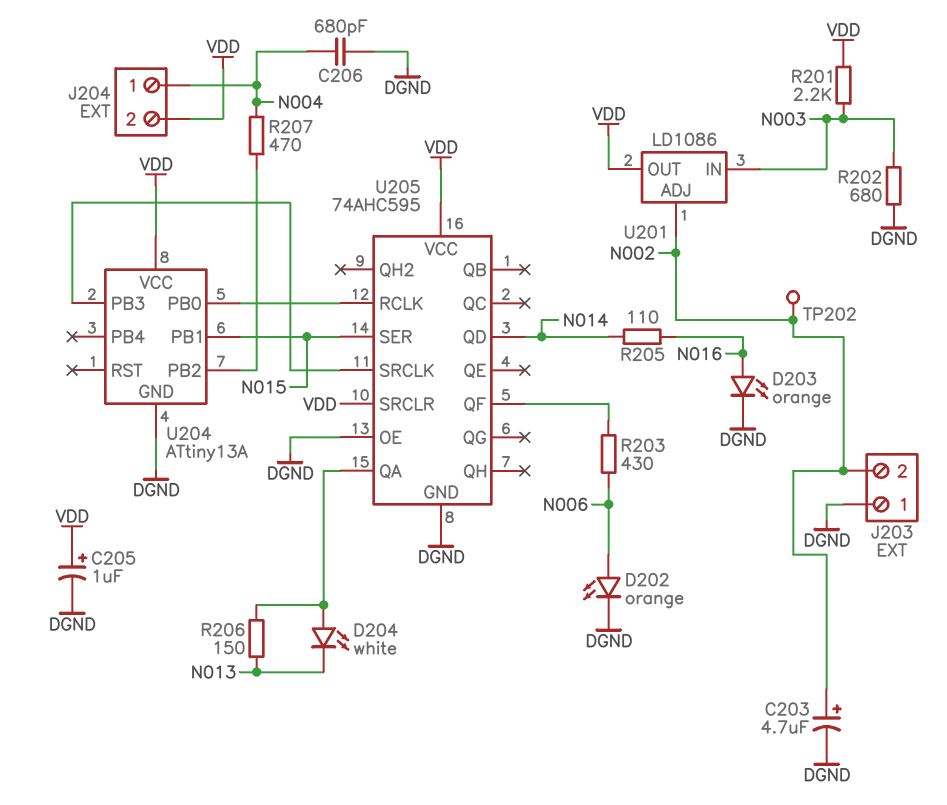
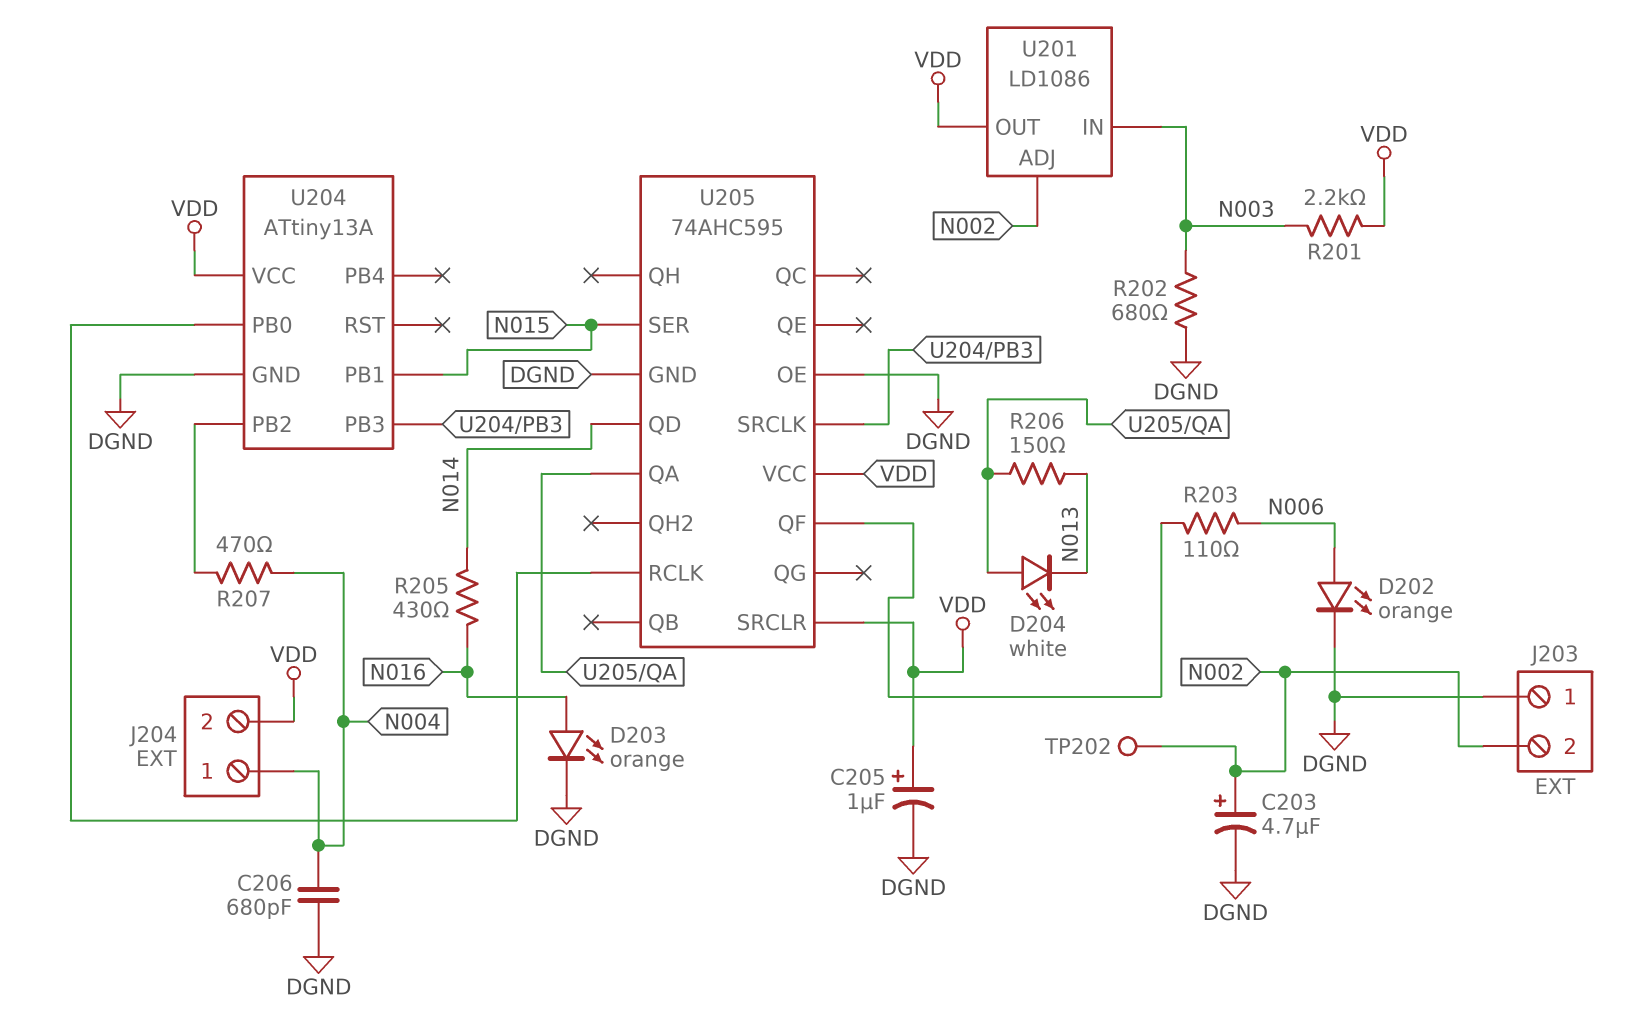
R203: 430 (N006, U205/QF) -> 110 (N006, U205/QF)
R205: 110 (N014, N016) -> 430 (N014, N016)

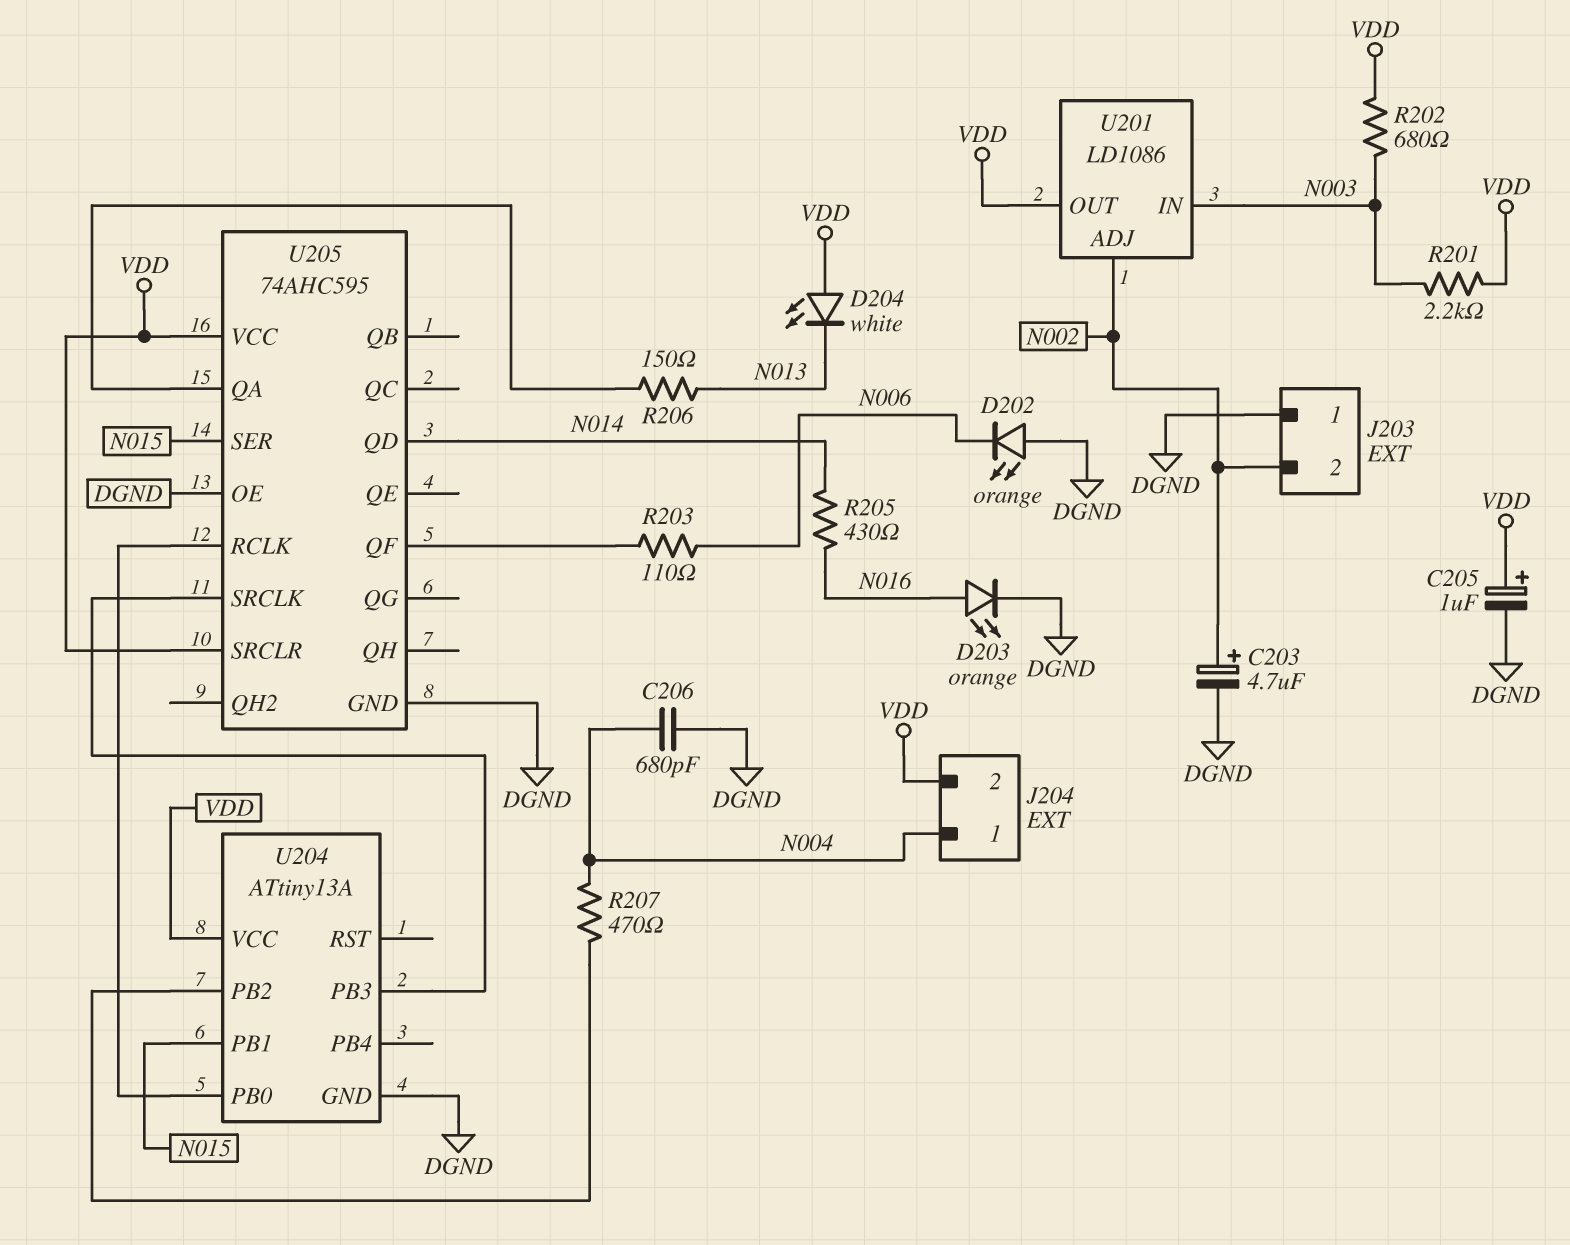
D202: LED orange (A N006, K DGND) -> LED orange (A DGND, K N006)
D204: LED white (A U205/QA, K N013) -> LED white (A VDD, K N013)
R202: 680 (DGND, N003) -> 680 (N003, VDD)
TP202: test point (N002) -> none

